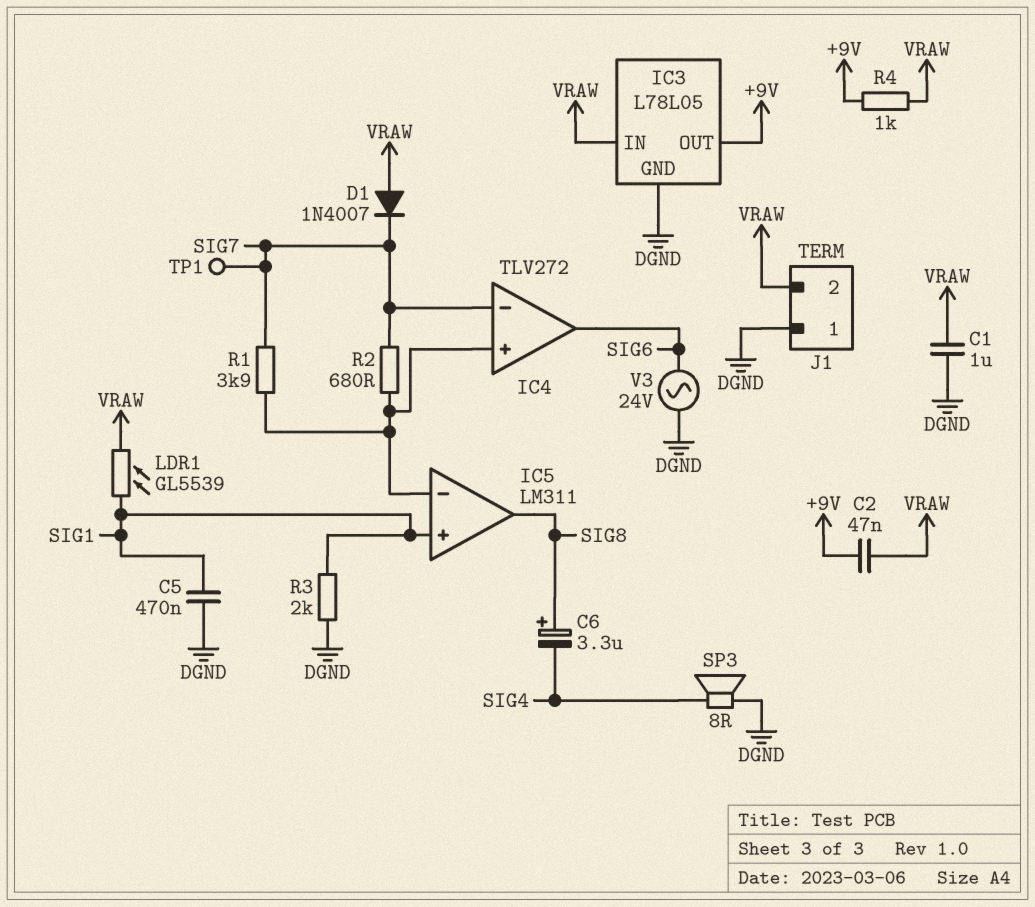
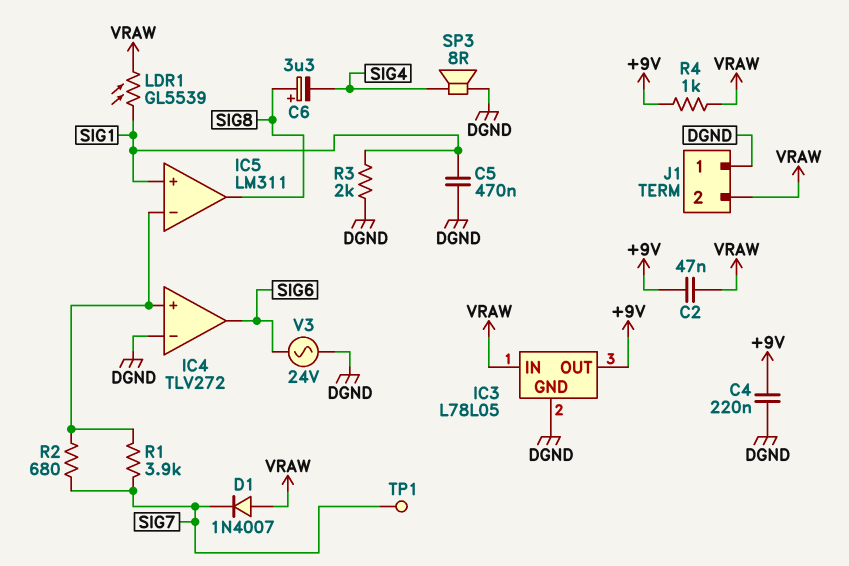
C1: 1uF (DGND, VRAW) -> none
C4: none -> 220nF (+9V, DGND)
IC4 pin in-: SIG7 -> DGND

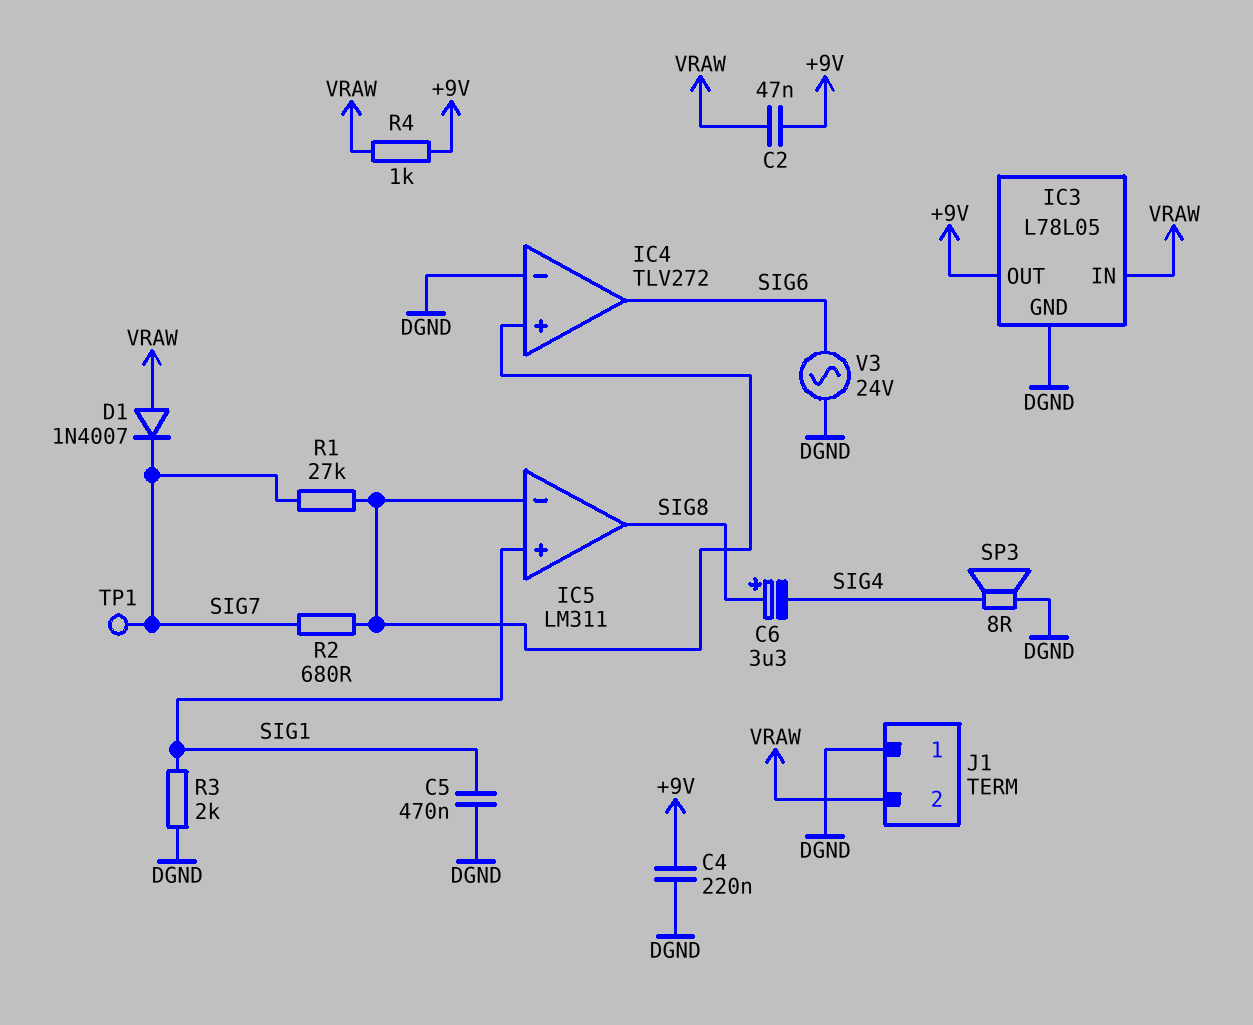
LDR1: GL5539 (SIG1, VRAW) -> none
R1: 3.9k (IC4/in+, SIG7) -> 27k (IC4/in+, SIG7)

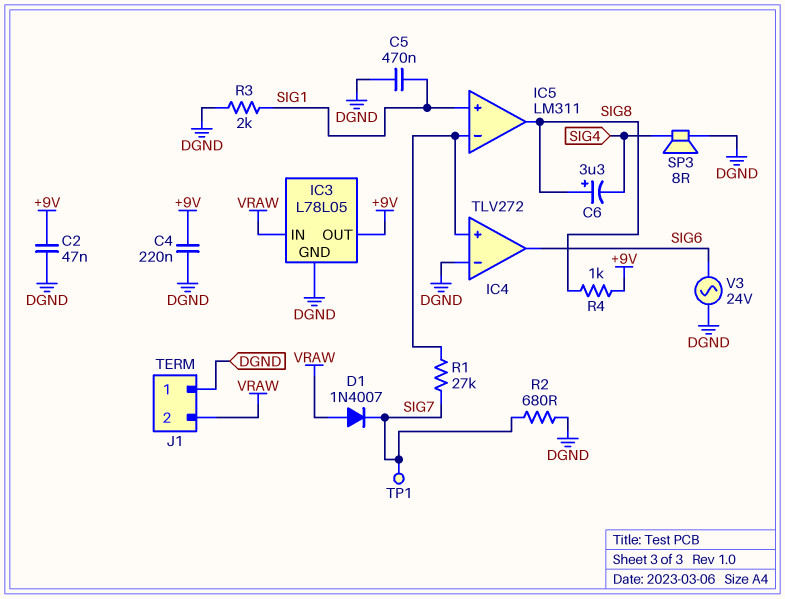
C2: 47nF (+9V, VRAW) -> 47nF (+9V, DGND)
R2: 680 (IC4/in+, SIG7) -> 680 (DGND, SIG7)
R4: 1k (+9V, VRAW) -> 1k (+9V, SIG8)

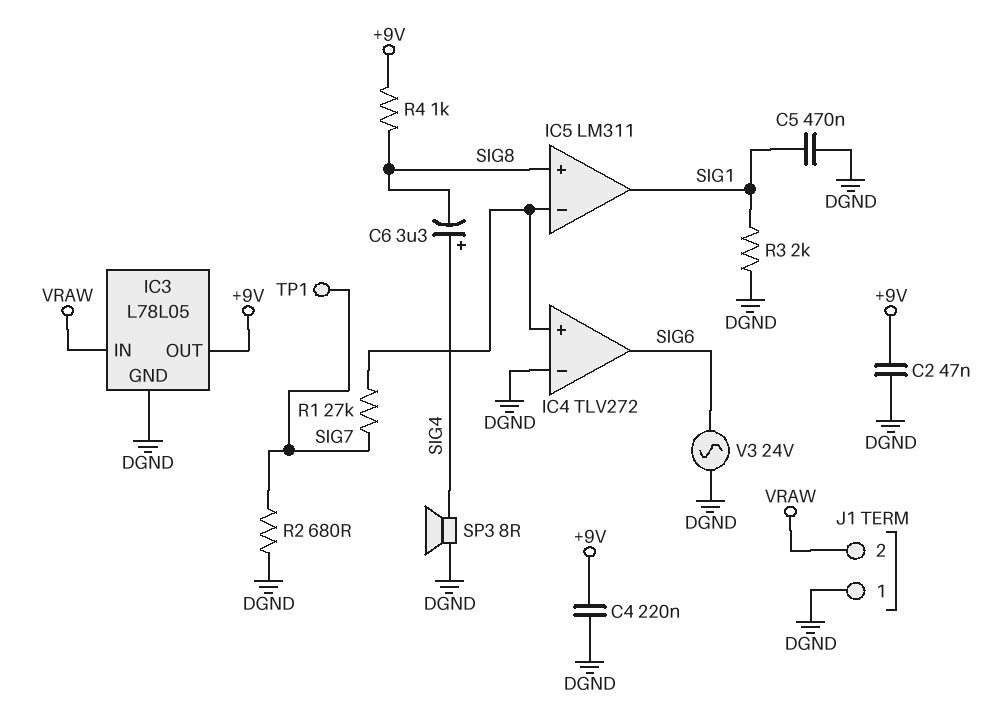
C6: 3.3uF (plus SIG8, minus SIG4) -> 3.3uF (plus SIG4, minus SIG8)
D1: diode 1N4007 (A VRAW, K SIG7) -> none
IC5 pin in+: SIG1 -> SIG8
IC5 pin out: SIG8 -> SIG1

